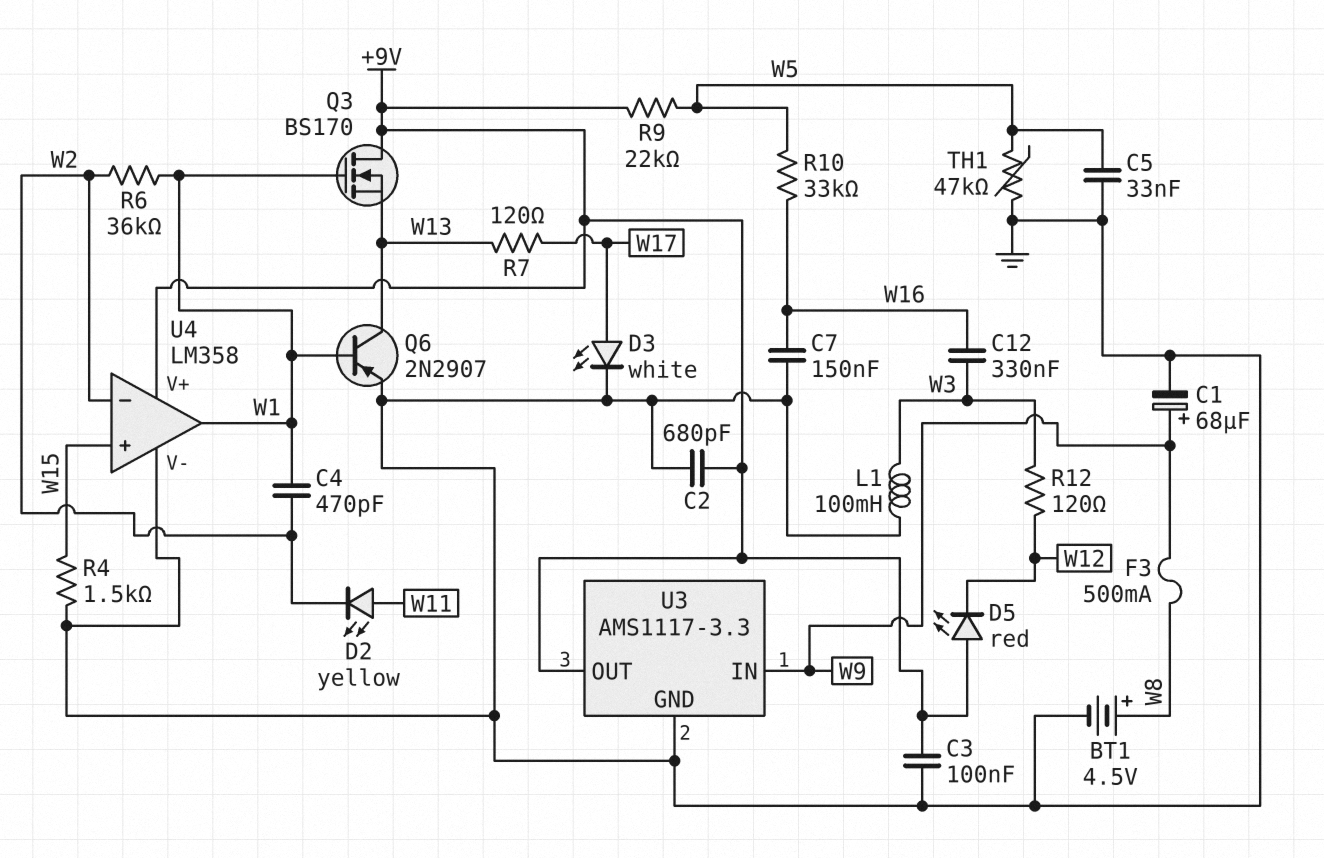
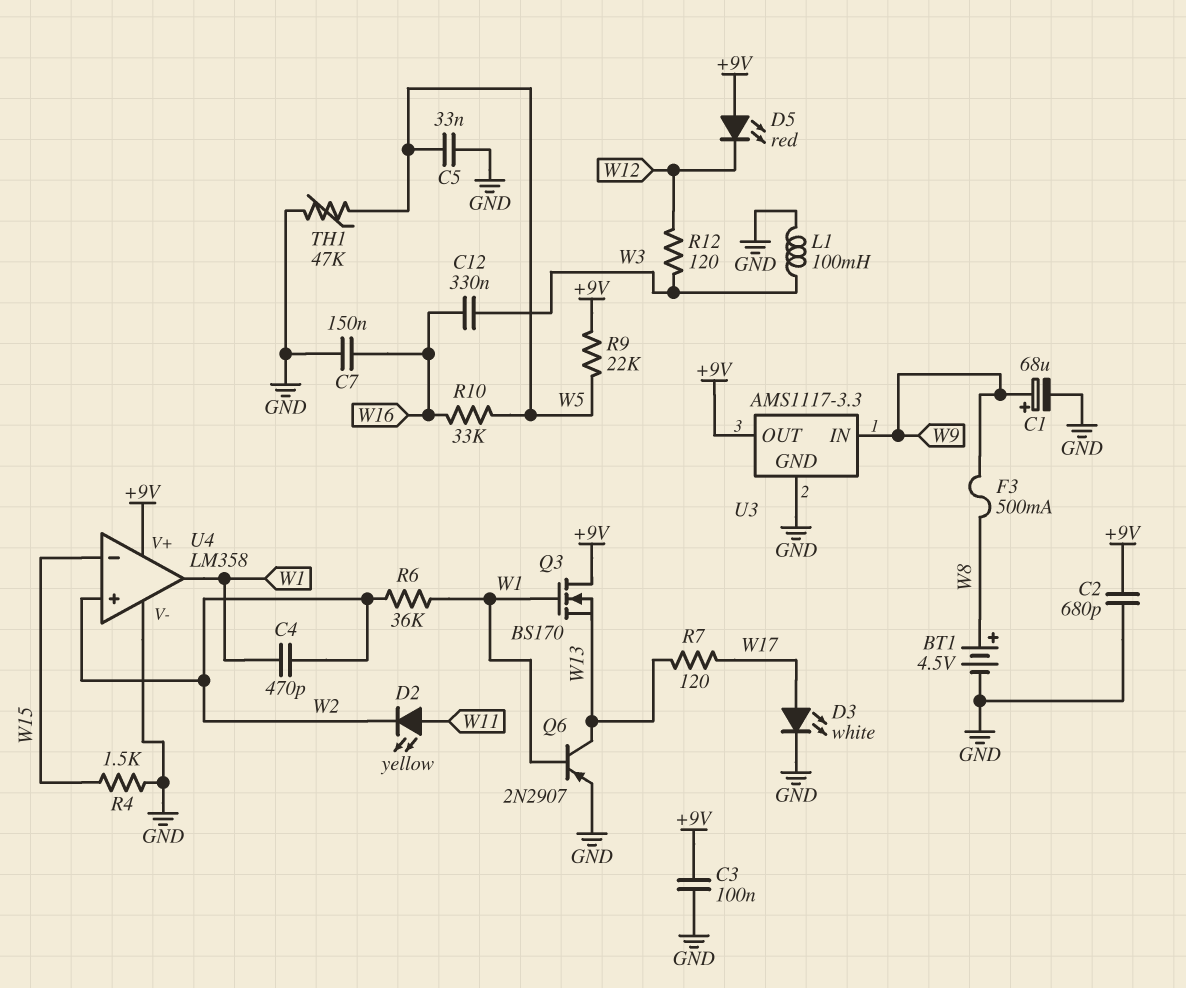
U4 pin in+: W15 -> W2
U4 pin in-: W2 -> W15

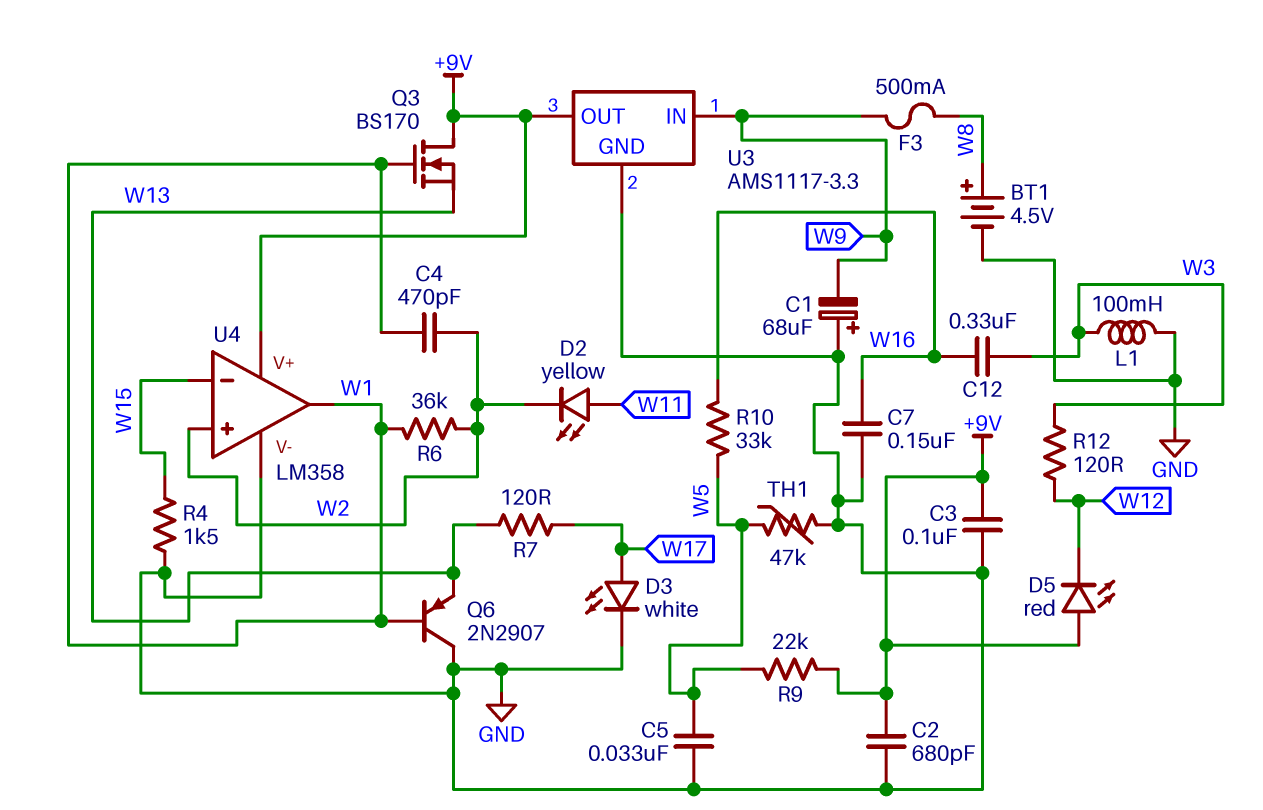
C1: 68uF (plus W9, minus GND) -> 68uF (plus GND, minus W9)
Q6: PNP 2N2907 (B W1, C W13, E GND) -> PNP 2N2907 (B W1, C GND, E W13)

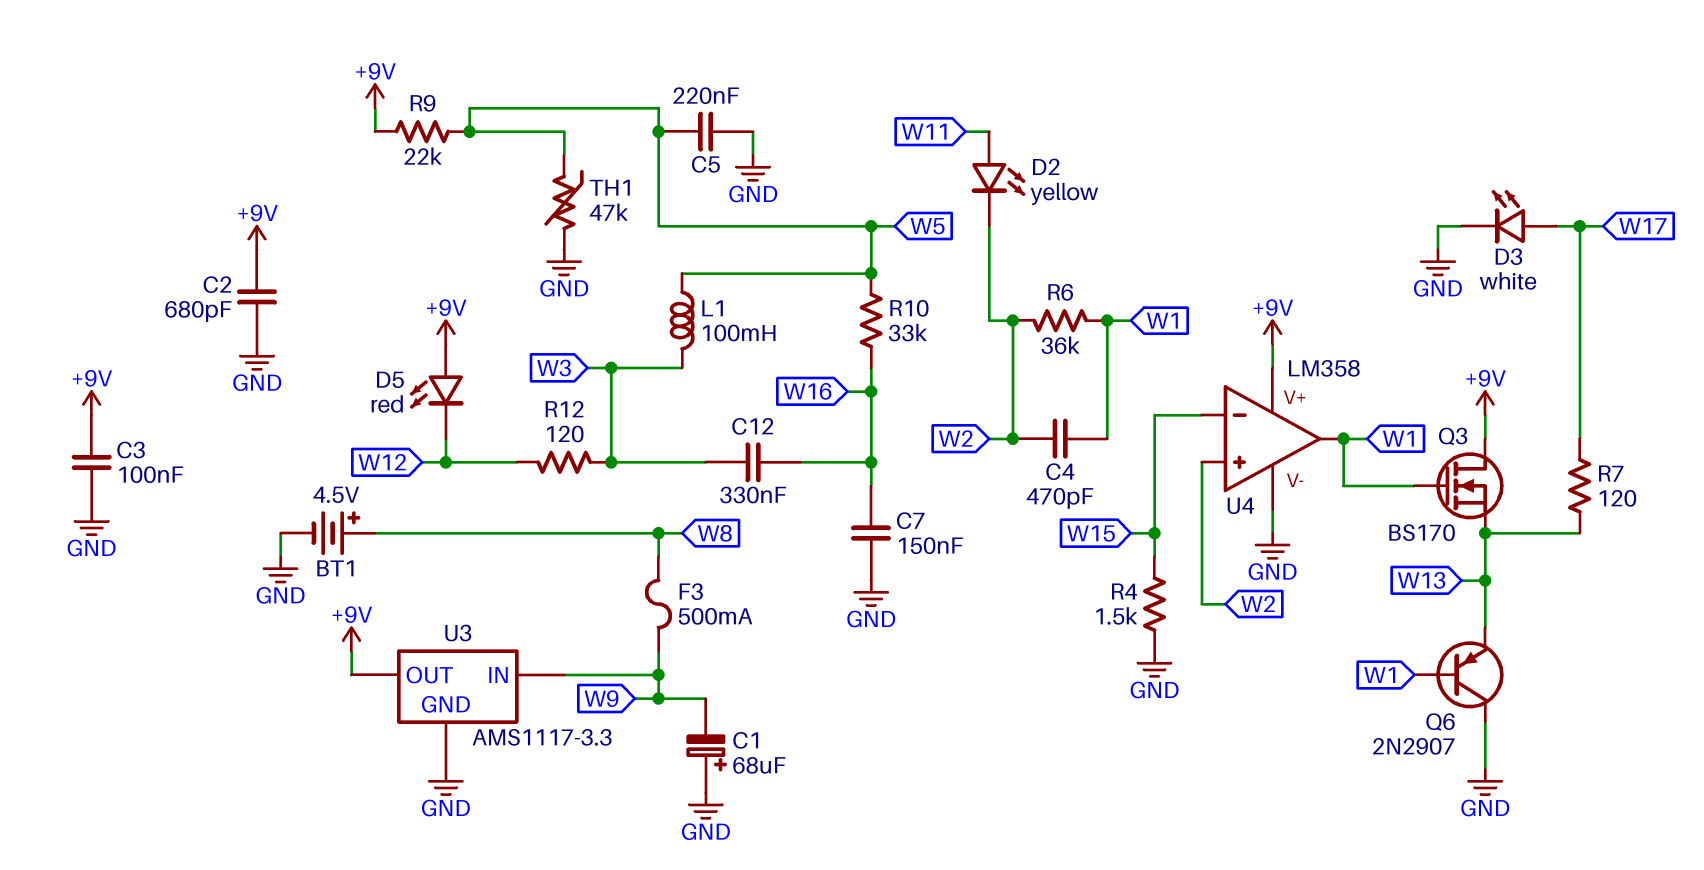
C5: 33nF (GND, W5) -> 220nF (GND, W5)
L1: 100mH (GND, W3) -> 100mH (W3, W5)

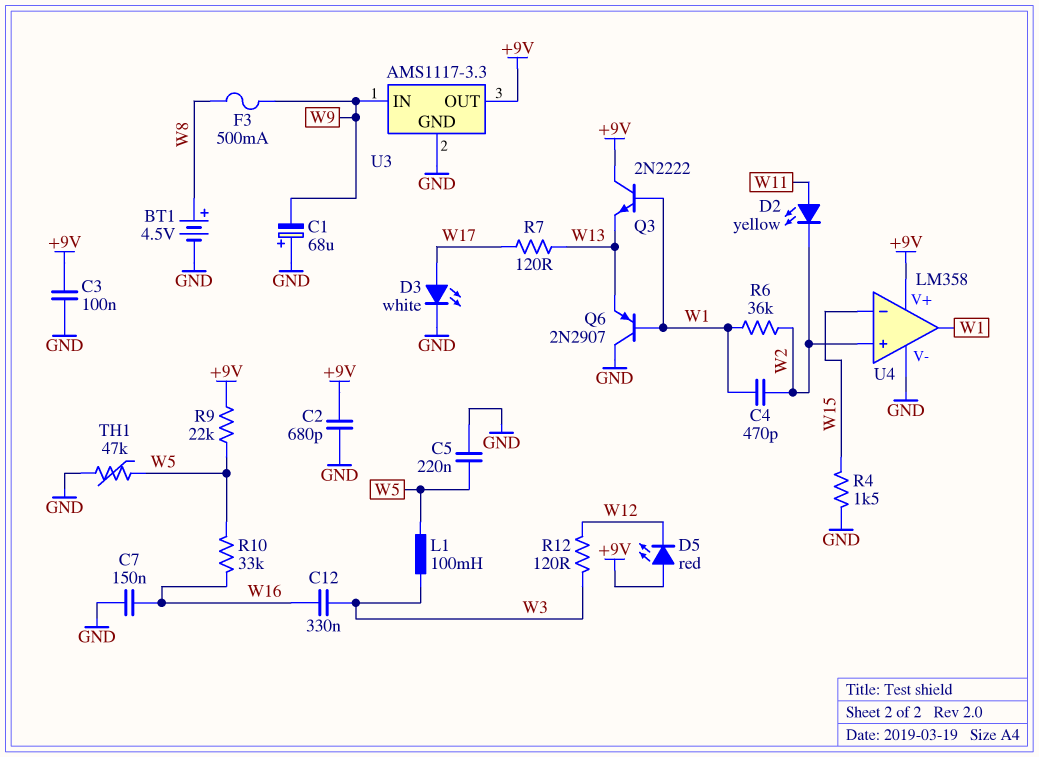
Q3: NMOS BS170 (G W1, D +9V, S W13) -> NPN 2N2222 (B W1, C +9V, E W13)

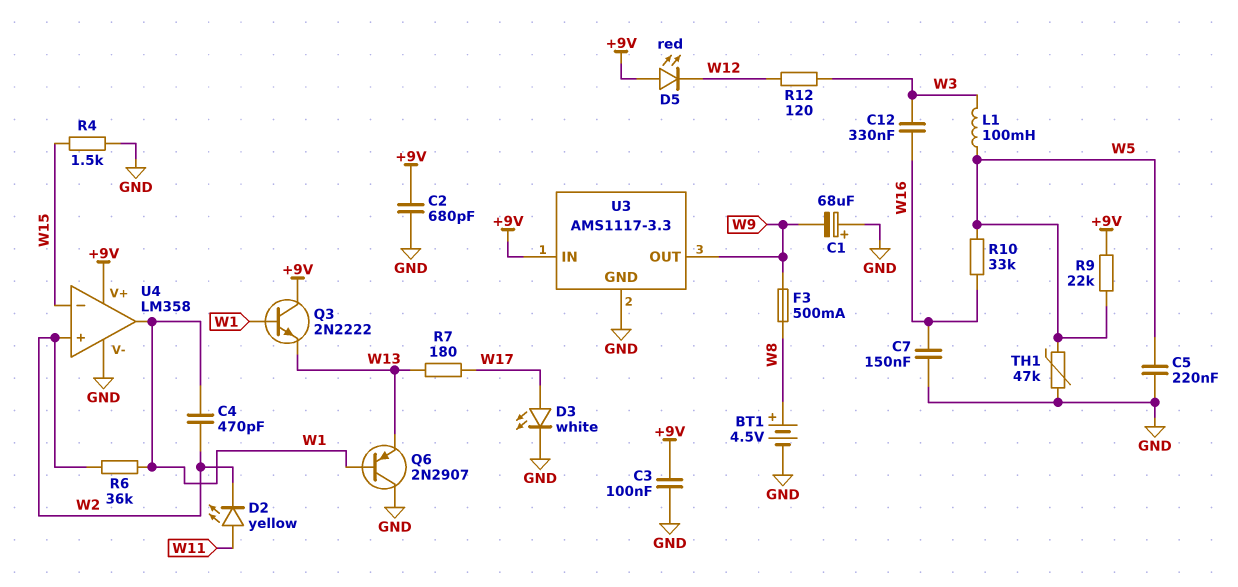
R7: 120 (W13, W17) -> 180 (W13, W17)
U3 pin IN: W9 -> +9V
U3 pin OUT: +9V -> W9

